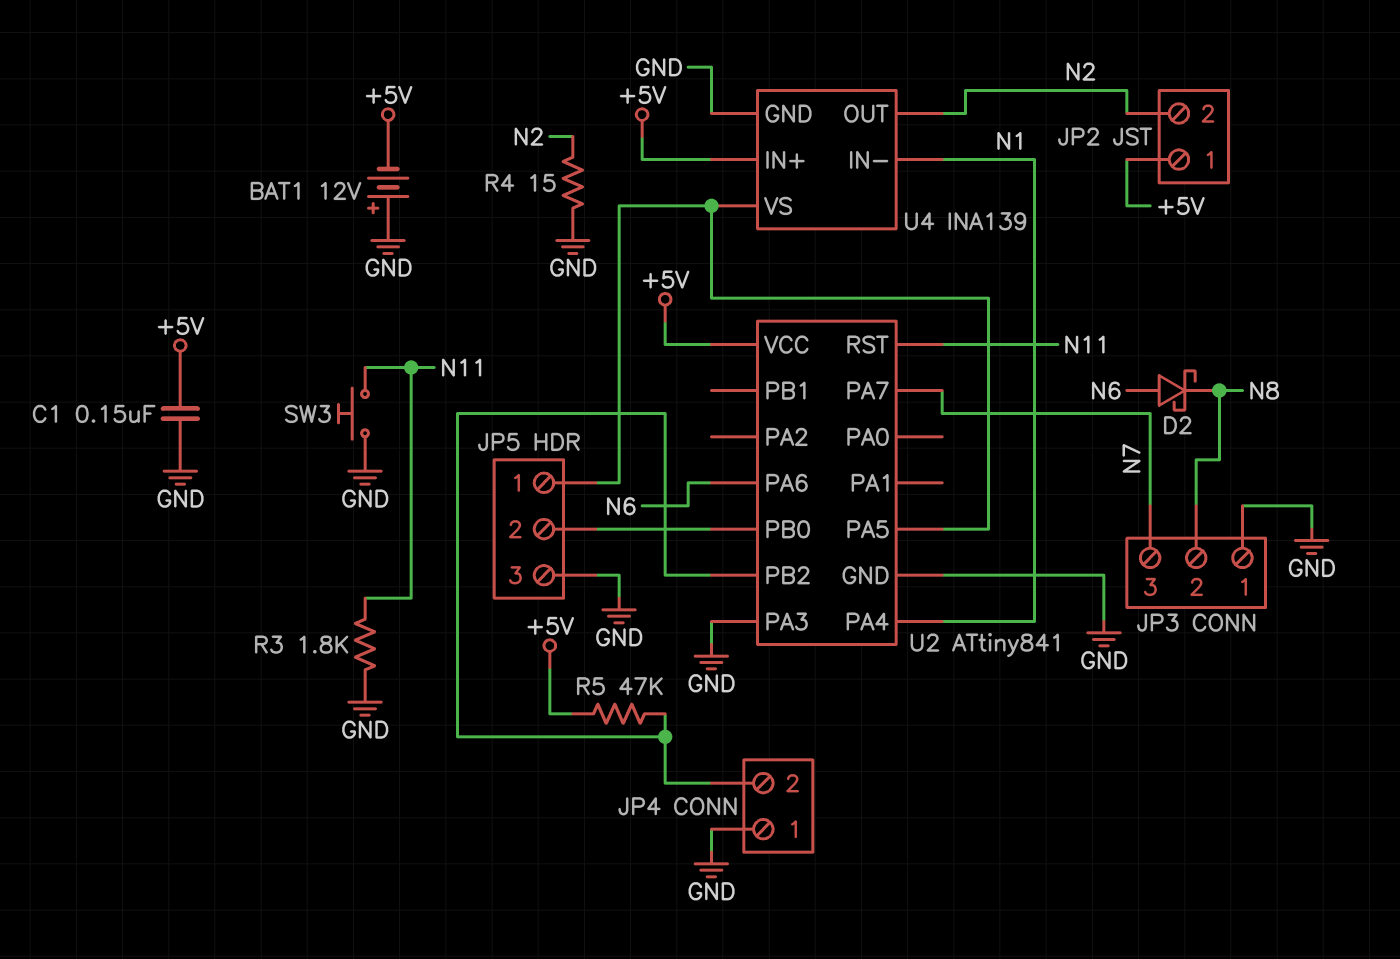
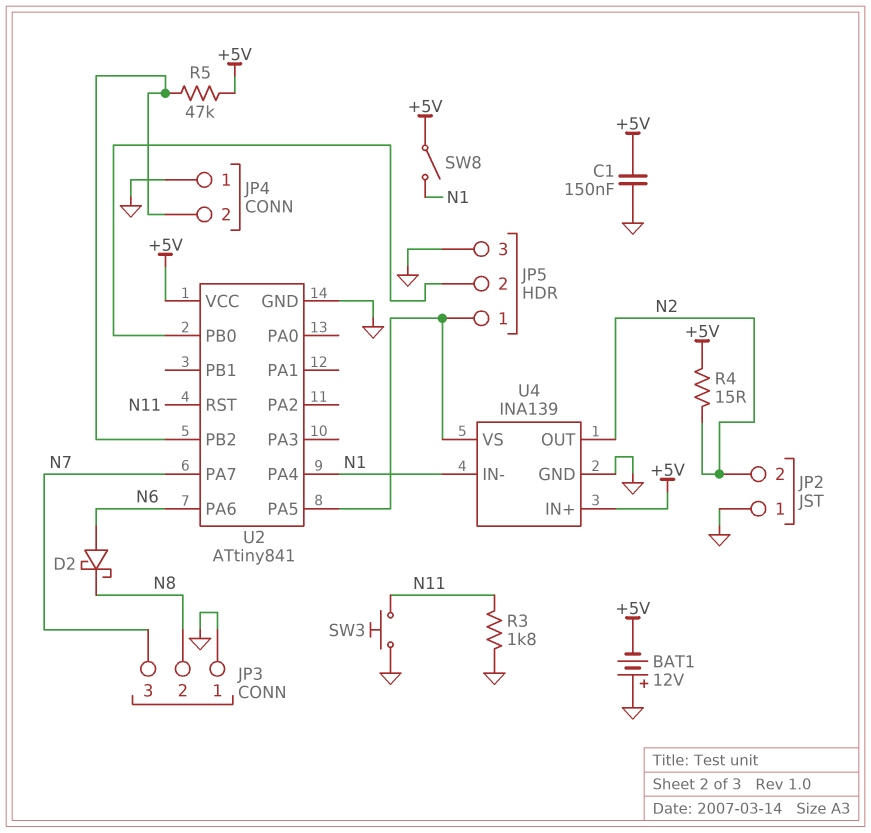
JP2 pin 1: +5V -> GND
R4: 15 (GND, N2) -> 15 (+5V, N2)
SW8: none -> switch (+5V, N1)
U2 pin PA3: GND -> none

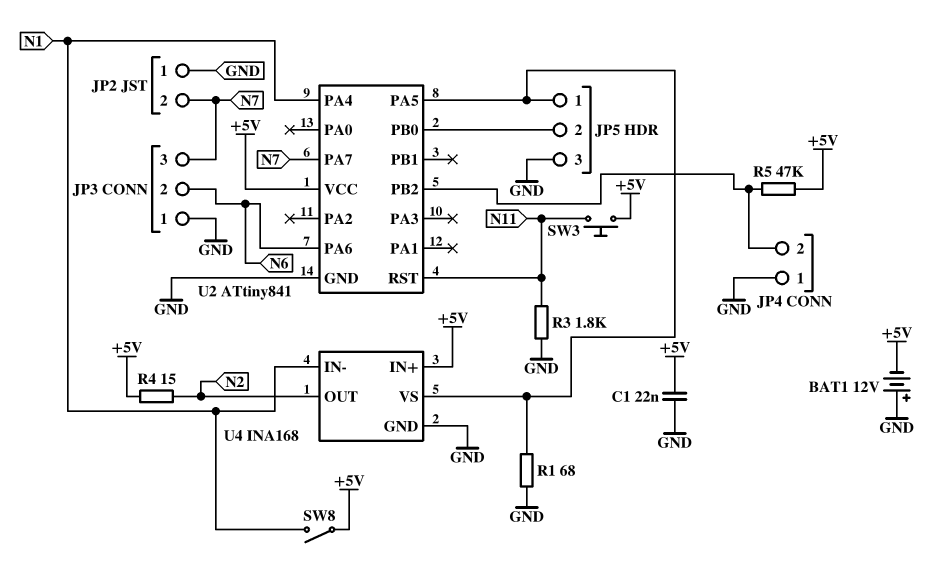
C1: 150nF (+5V, GND) -> 22nF (+5V, GND)
D2: schottky (A N6, K N8) -> none
JP2 pin 2: N2 -> N7
JP3 pin 2: N8 -> N6
R1: none -> 68 (GND, JP5/1)
SW3: button (GND, N11) -> button (+5V, N11)
U4: INA139 -> INA168

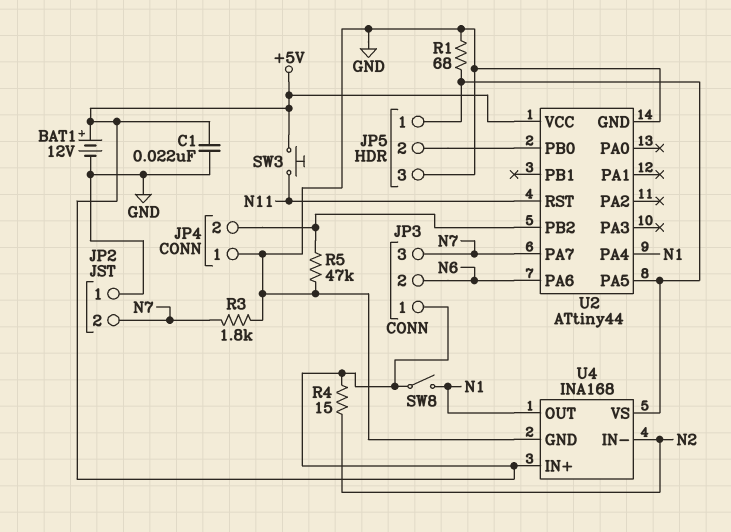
BAT1: 12V (plus GND, minus +5V) -> 12V (plus +5V, minus GND)
JP3 pin 1: GND -> +5V
R3: 1.8k (GND, N11) -> 1.8k (GND, N7)
R5: 47k (+5V, JP4/2) -> 47k (GND, JP4/2)
U2: ATtiny841 -> ATtiny44
U4 pin IN-: N1 -> N2
U4 pin OUT: N2 -> N1

